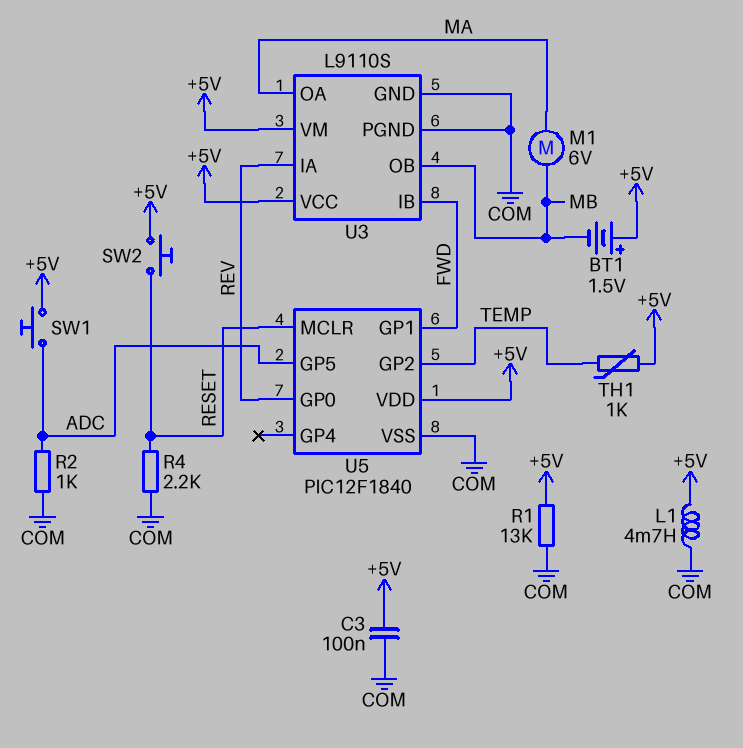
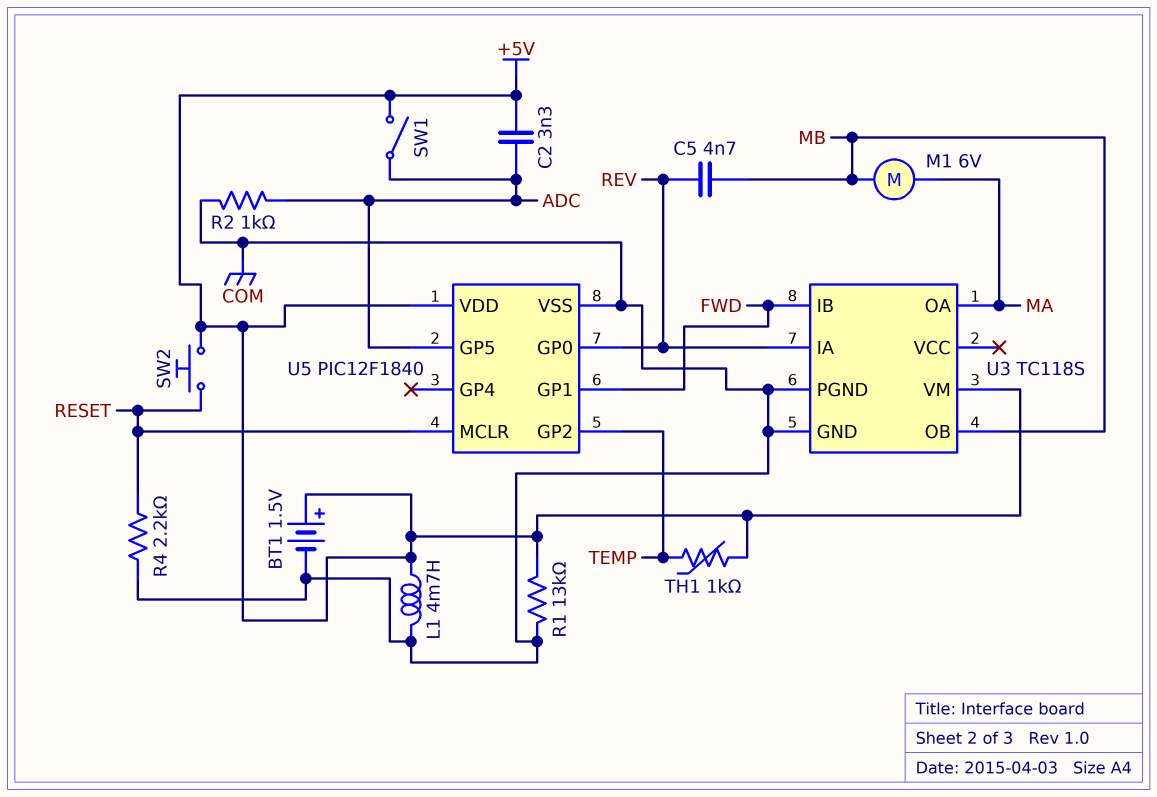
BT1: 1.5V (plus +5V, minus MB) -> 1.5V (plus +5V, minus COM)
C2: none -> 3.3nF (+5V, ADC)
C3: 100nF (+5V, COM) -> none
C5: none -> 4.7nF (MB, REV)
SW1: button (+5V, ADC) -> switch (+5V, ADC)
U3: L9110S -> TC118S
U3 pin VCC: +5V -> none

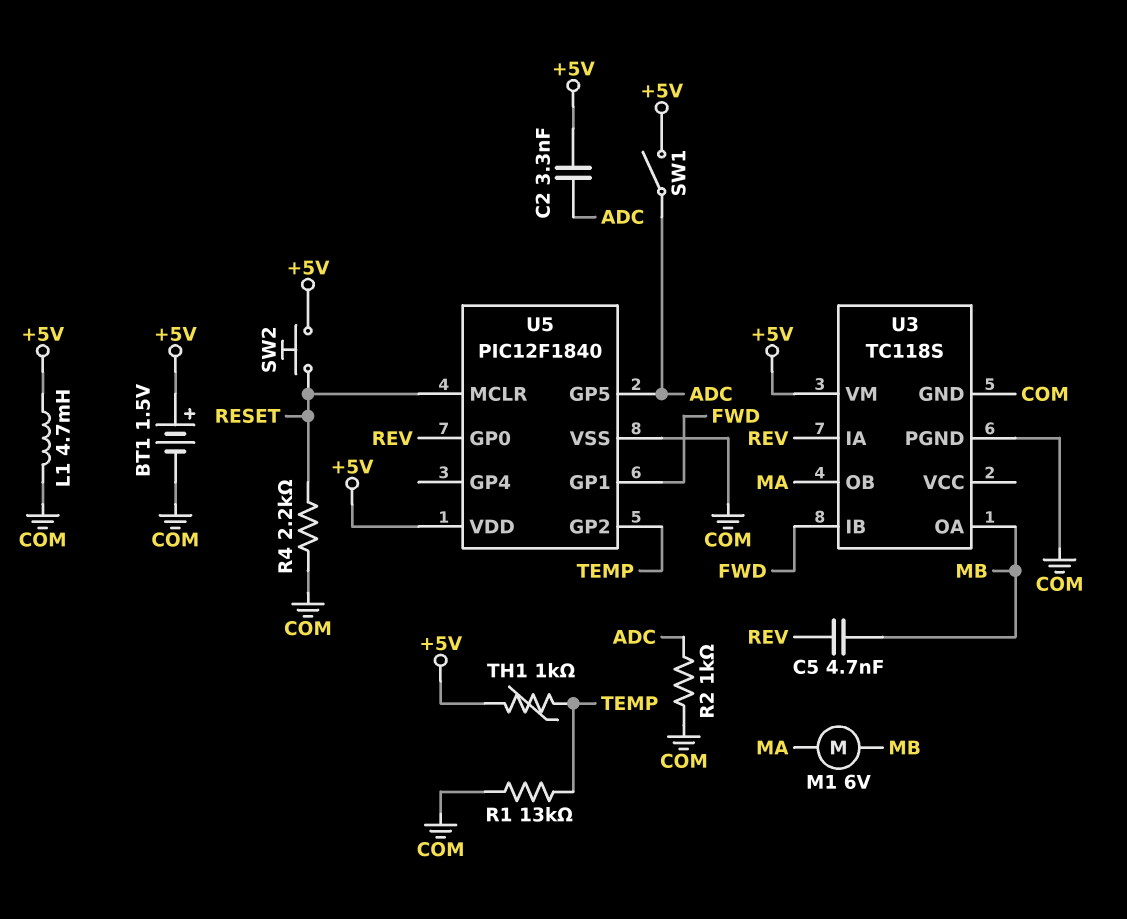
R1: 13k (+5V, COM) -> 13k (COM, TEMP)
U3 pin OA: MA -> MB
U3 pin OB: MB -> MA

